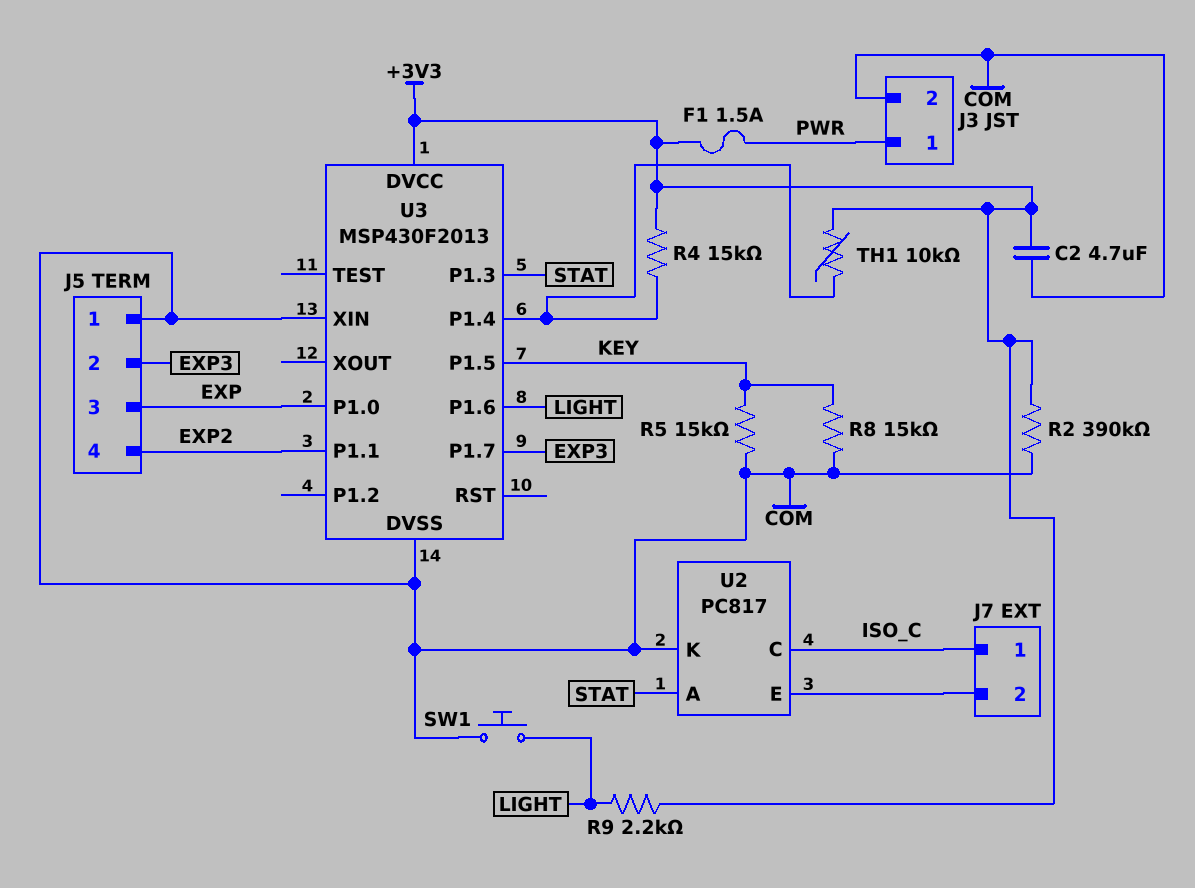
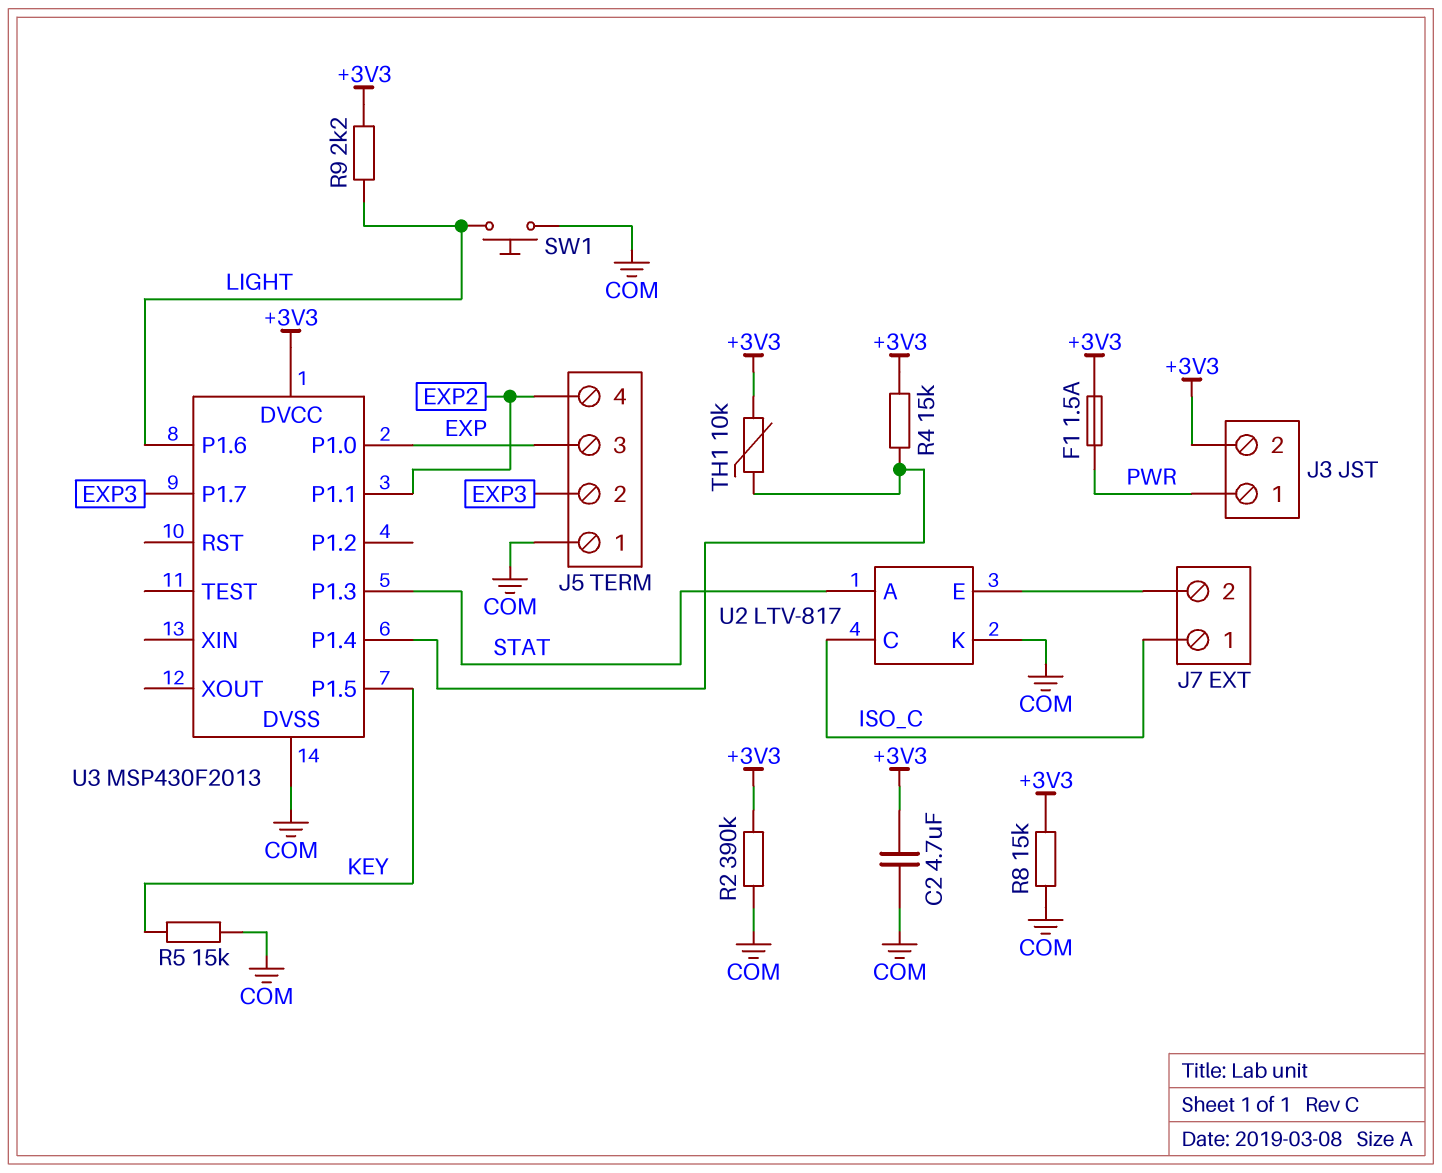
J3 pin 2: COM -> +3V3
R8: 15k (COM, KEY) -> 15k (+3V3, COM)
U2: PC817 -> LTV-817
U3 pin XIN: COM -> none

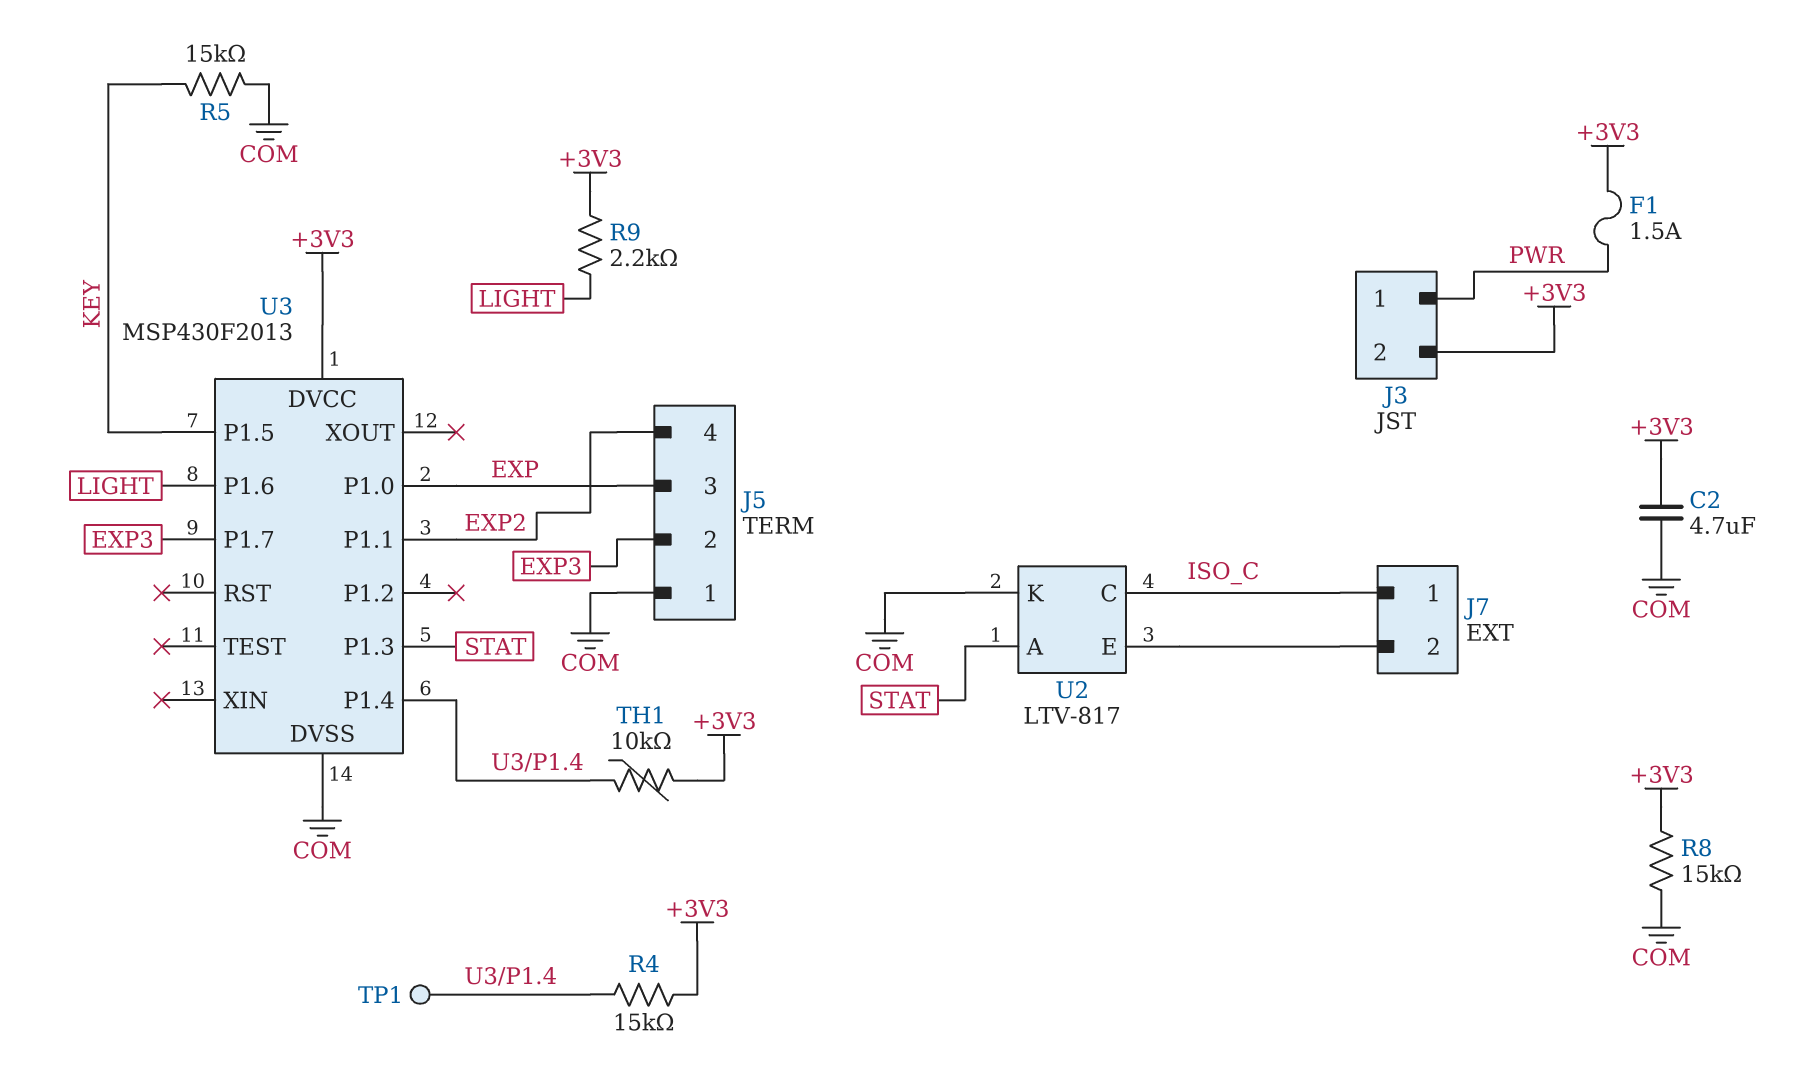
R2: 390k (+3V3, COM) -> none
SW1: button (COM, LIGHT) -> none
TP1: none -> test point (U3/P1.4)

